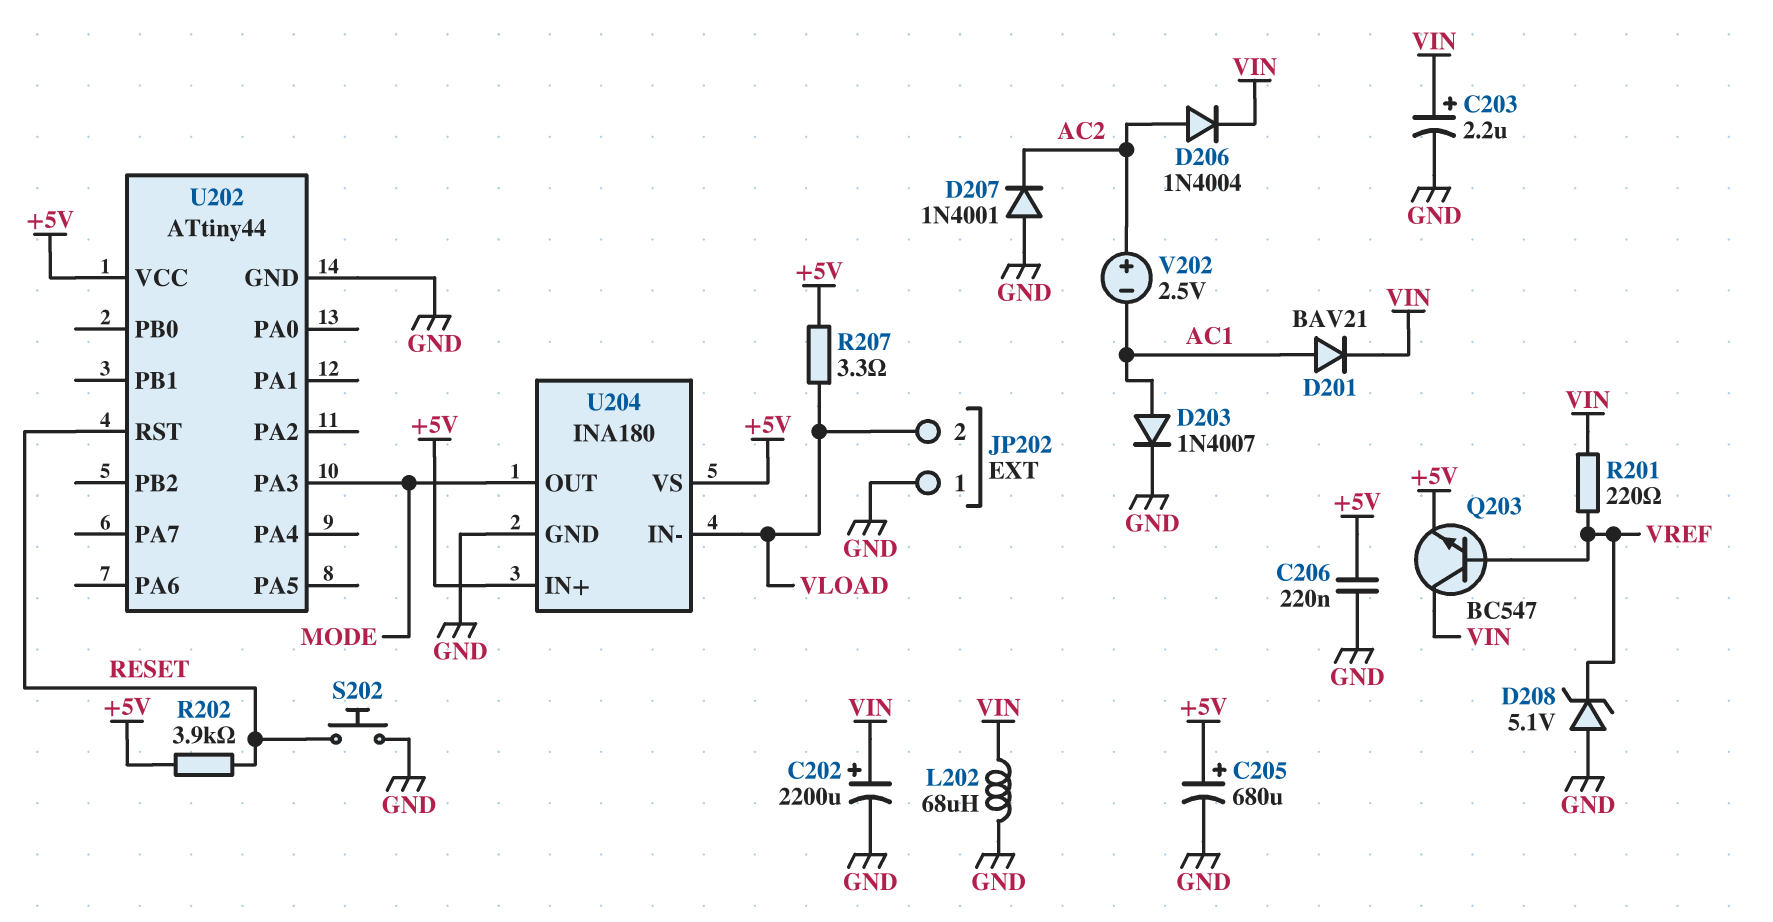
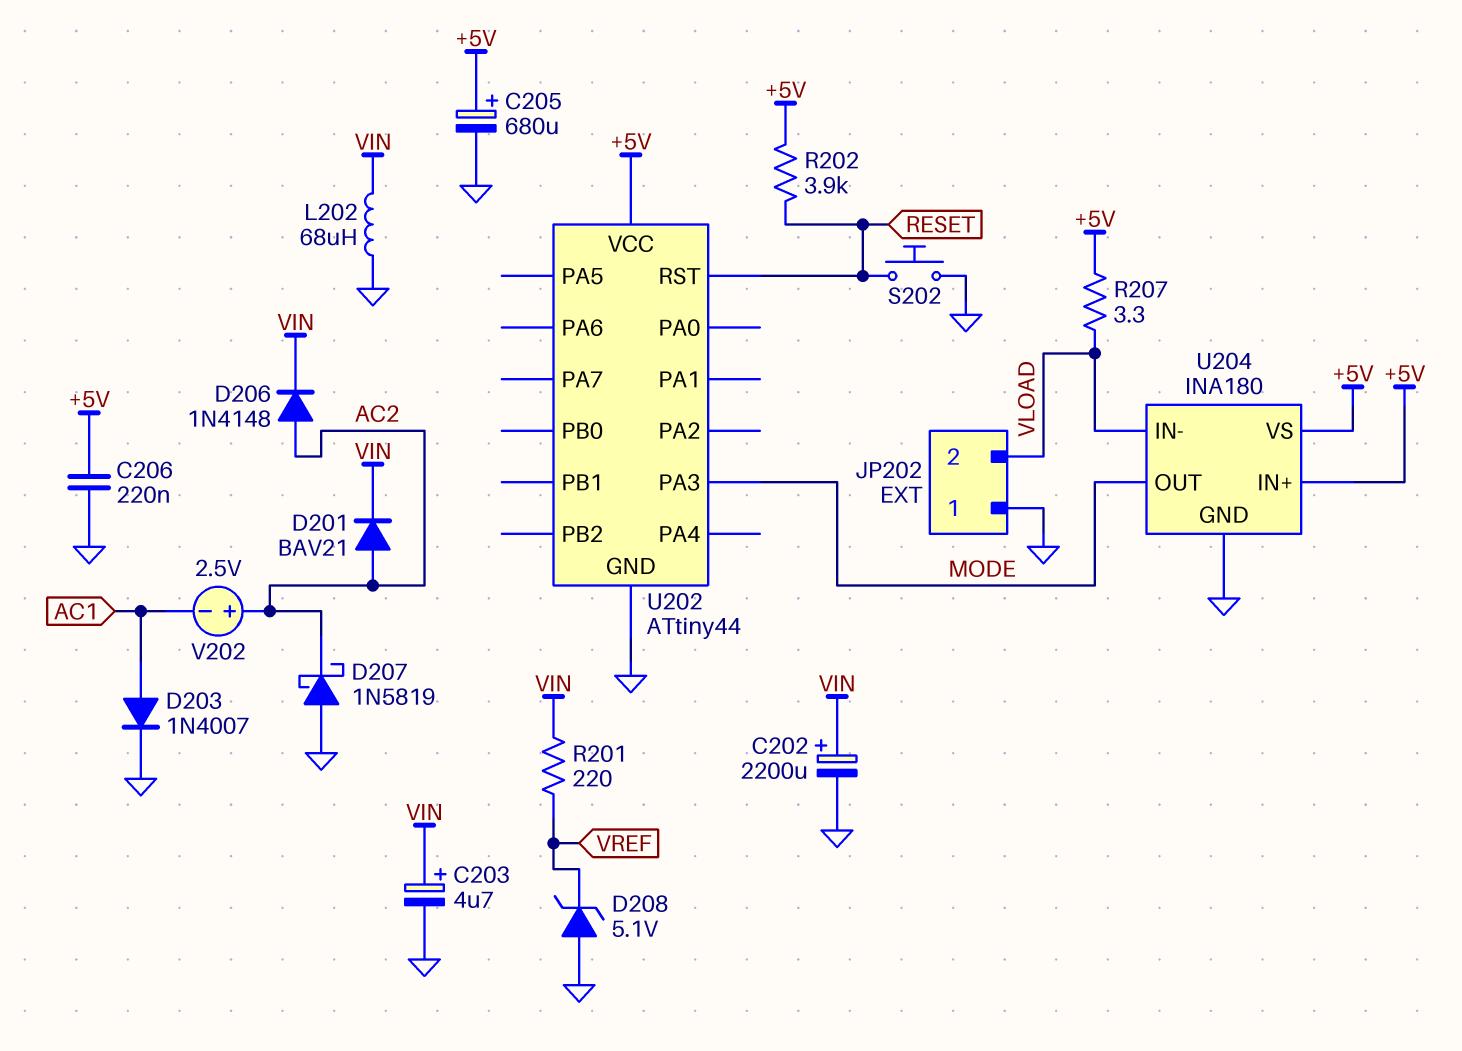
C203: 2.2uF (plus VIN, minus GND) -> 4.7uF (plus VIN, minus GND)
D201: diode BAV21 (A AC1, K VIN) -> diode BAV21 (A AC2, K VIN)
D206: diode 1N4004 (A AC2, K VIN) -> diode 1N4148 (A AC2, K VIN)
D207: diode 1N4001 (A GND, K AC2) -> schottky 1N5819 (A GND, K AC2)
Q203: NPN BC547 (B VREF, C VIN, E +5V) -> none

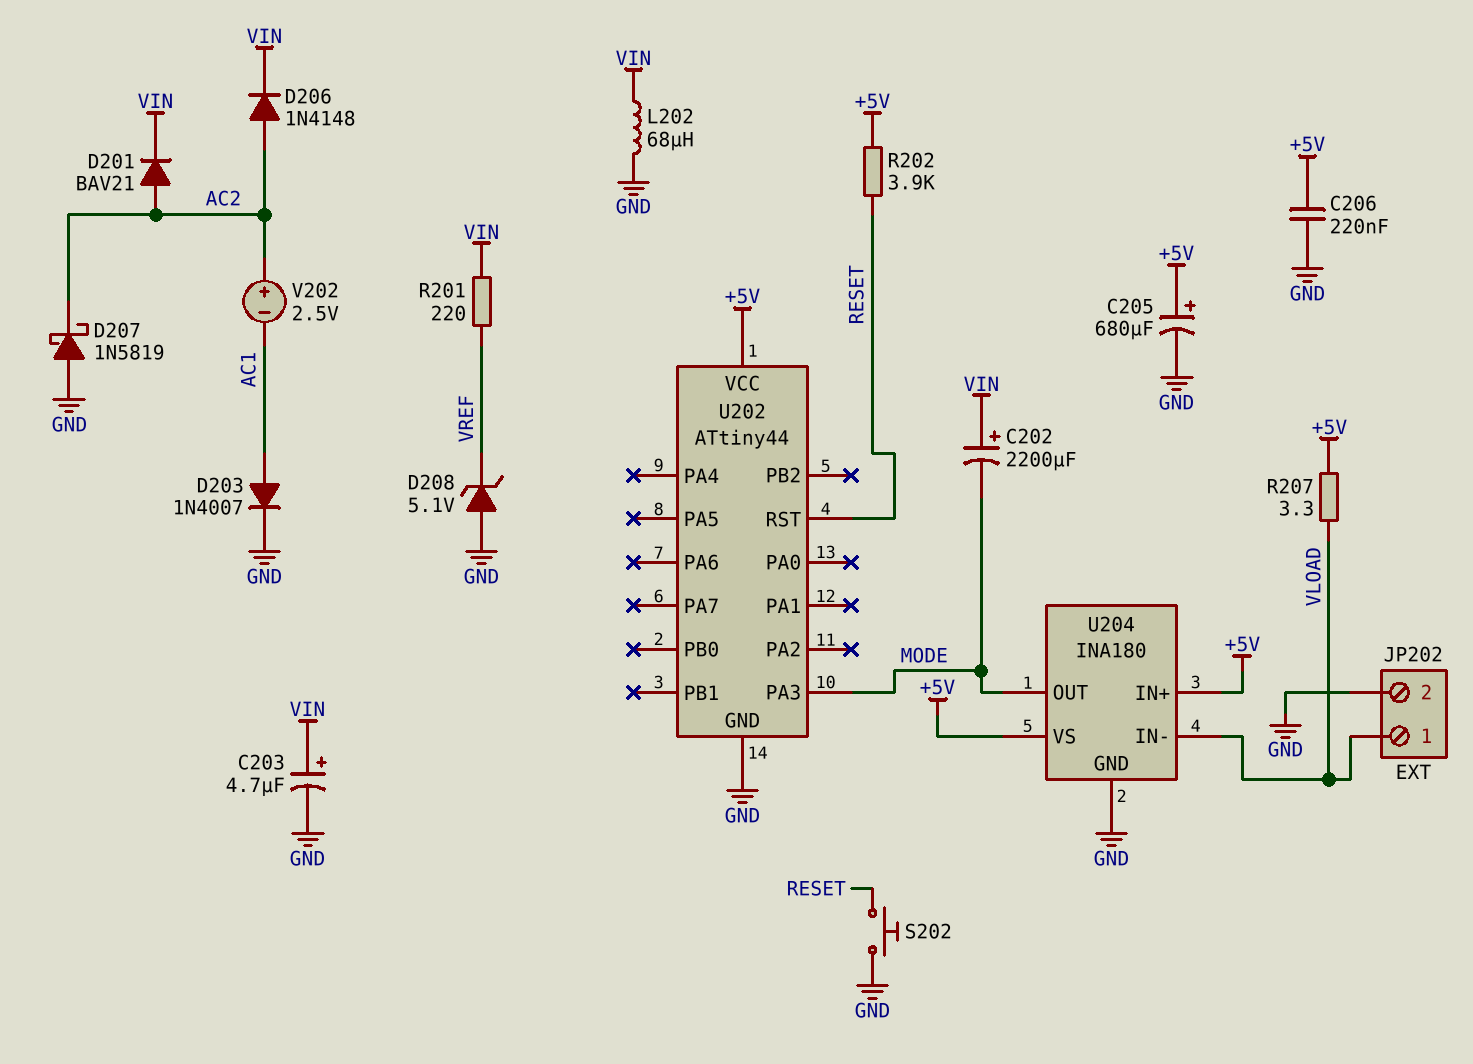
C202: 2200uF (plus VIN, minus GND) -> 2200uF (plus VIN, minus MODE)
JP202 pin 1: GND -> VLOAD
JP202 pin 2: VLOAD -> GND

